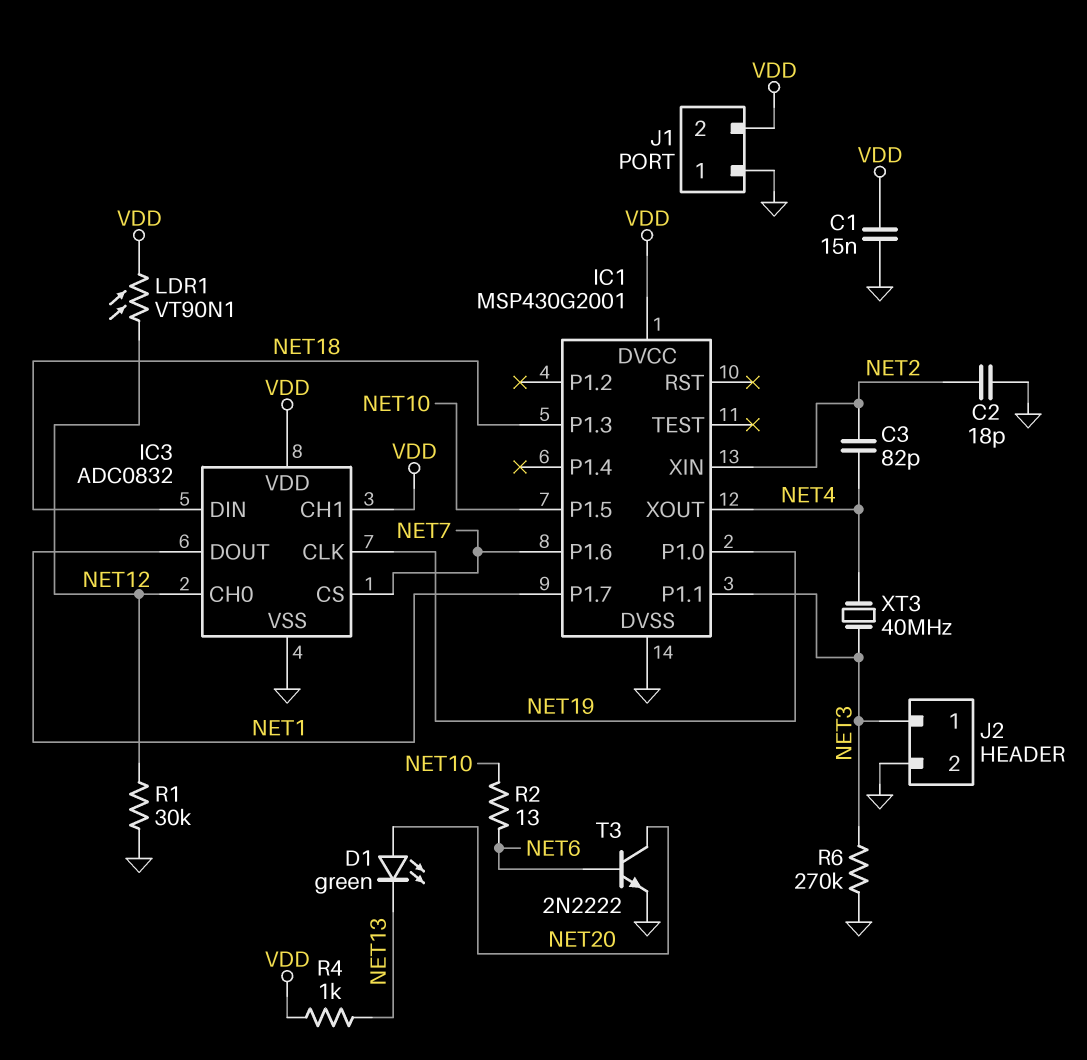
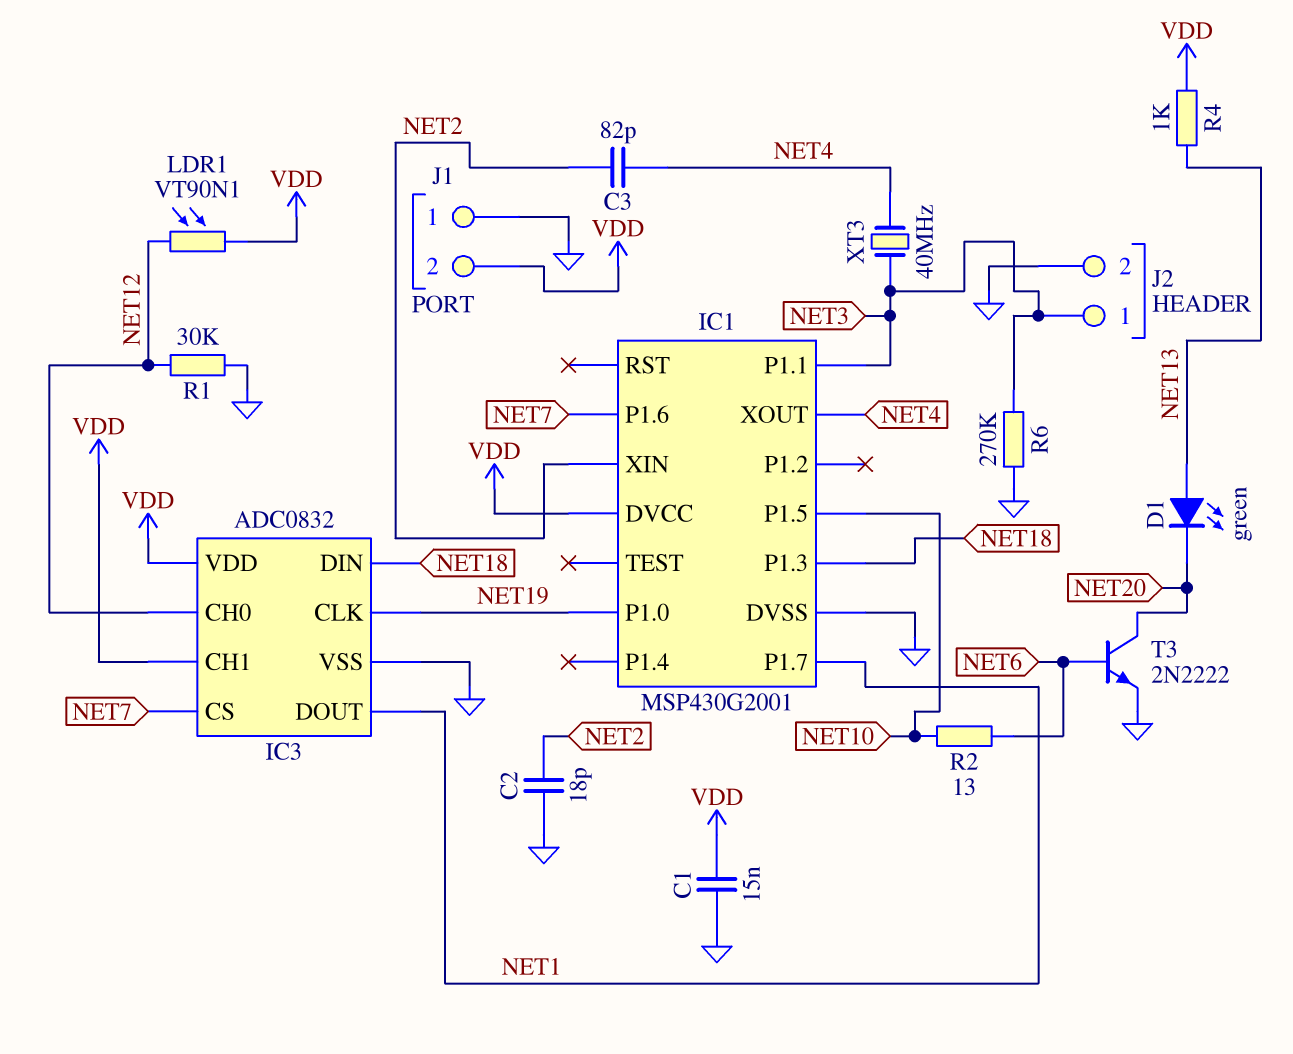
D1: LED green (A NET20, K NET13) -> LED green (A NET13, K NET20)

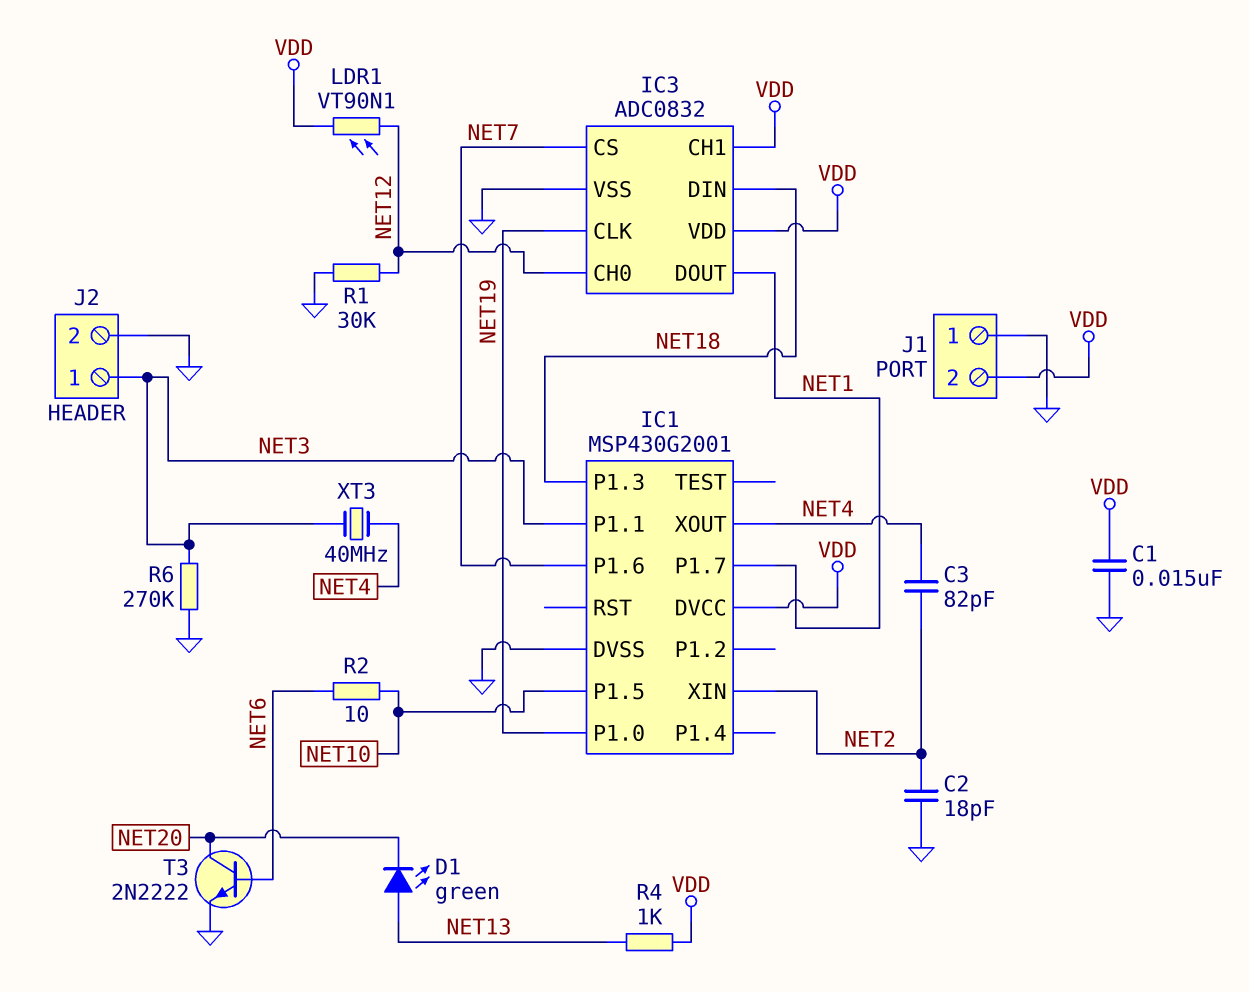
R2: 13 (NET6, NET10) -> 10 (NET6, NET10)

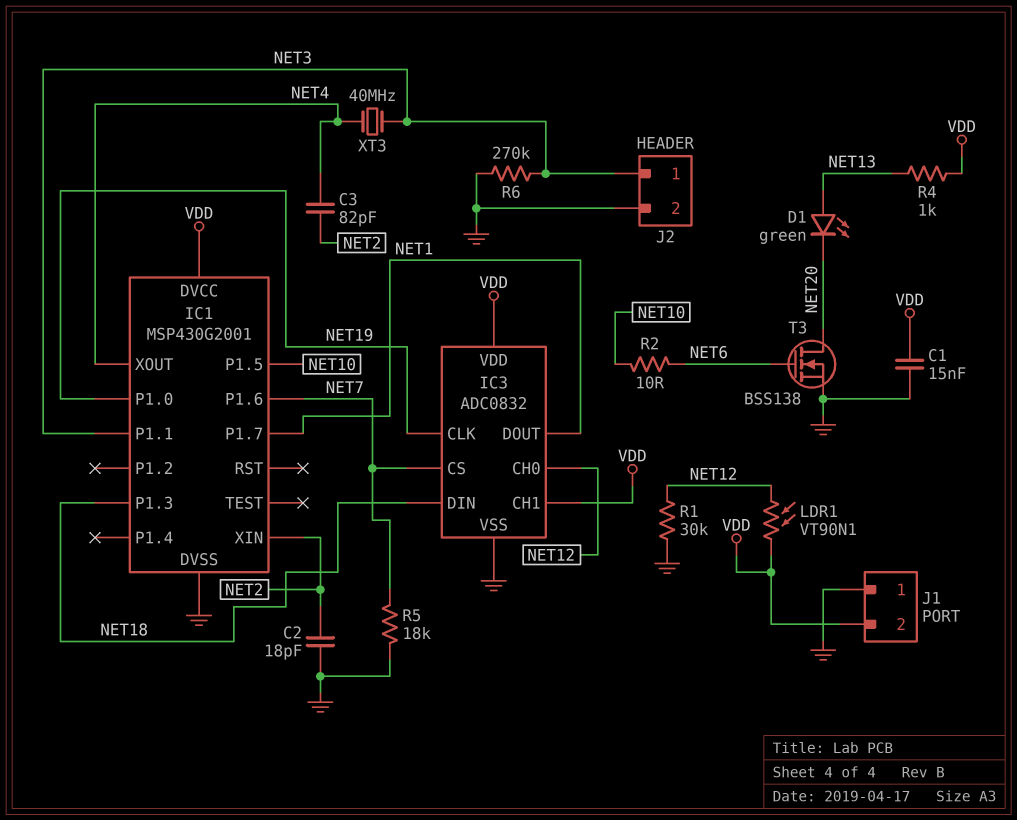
R5: none -> 18k (GND, NET7)
T3: NPN 2N2222 (B NET6, C NET20, E GND) -> NMOS BSS138 (G NET6, D NET20, S GND)

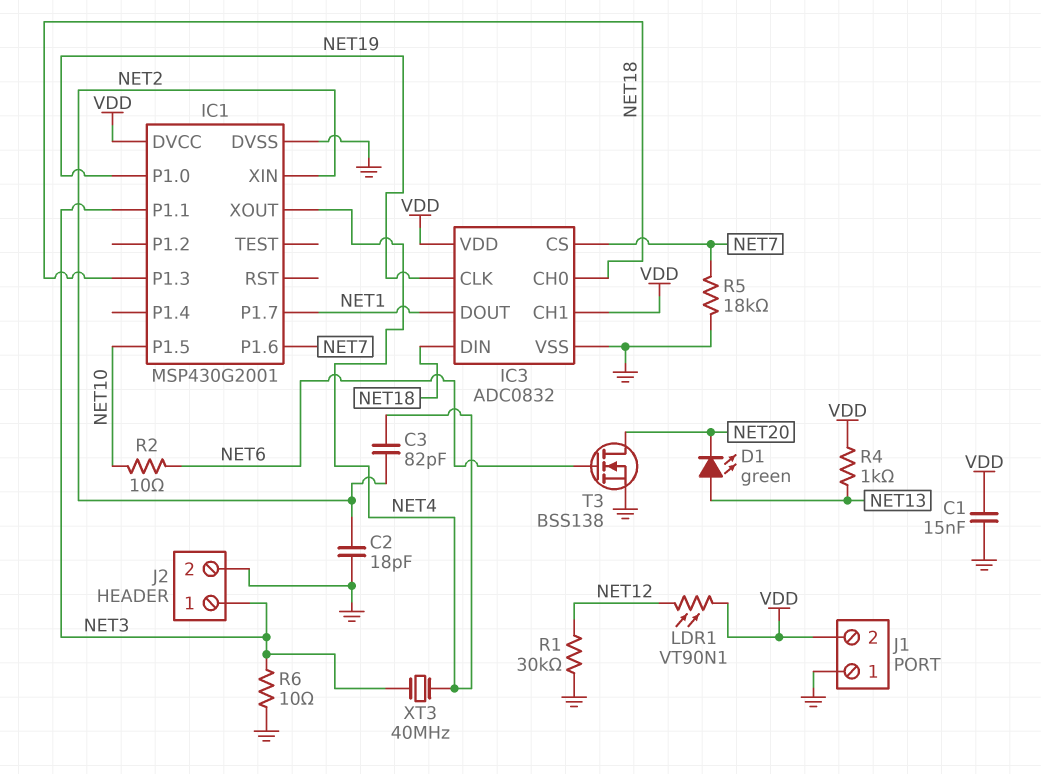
IC3 pin CH0: NET12 -> NET18
R6: 270k (GND, NET3) -> 10 (GND, NET3)

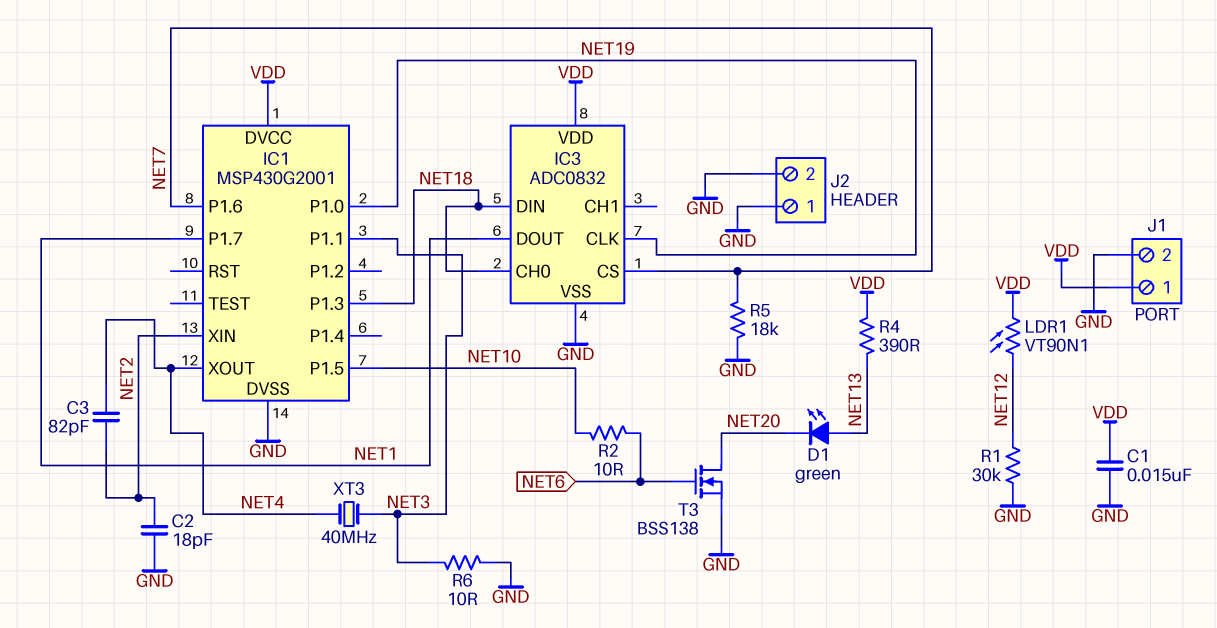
IC3 pin CH1: VDD -> none
J1 pin 1: GND -> VDD
J1 pin 2: VDD -> GND
J2 pin 1: NET3 -> GND
R4: 1k (NET13, VDD) -> 390 (NET13, VDD)

